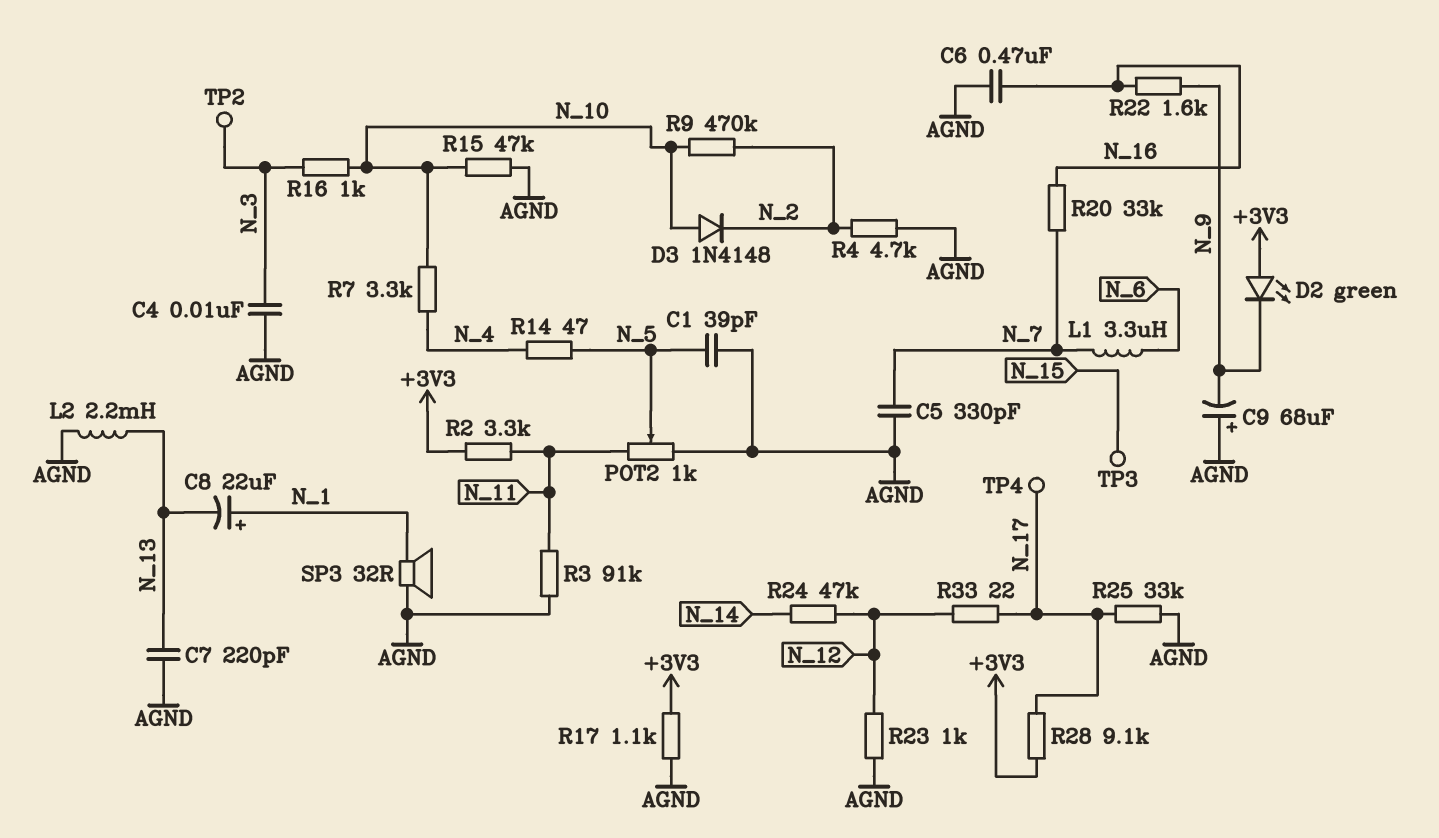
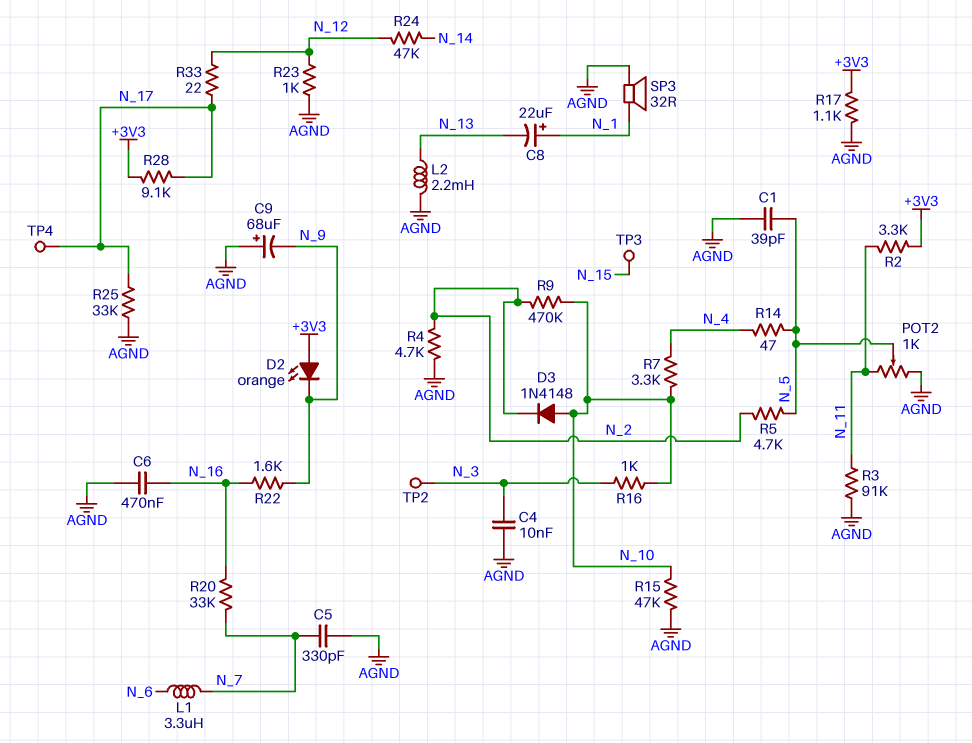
C7: 220pF (AGND, N_13) -> none
D2: LED green (A +3V3, K N_9) -> LED orange (A +3V3, K N_9)
R5: none -> 4.7k (N_2, N_5)

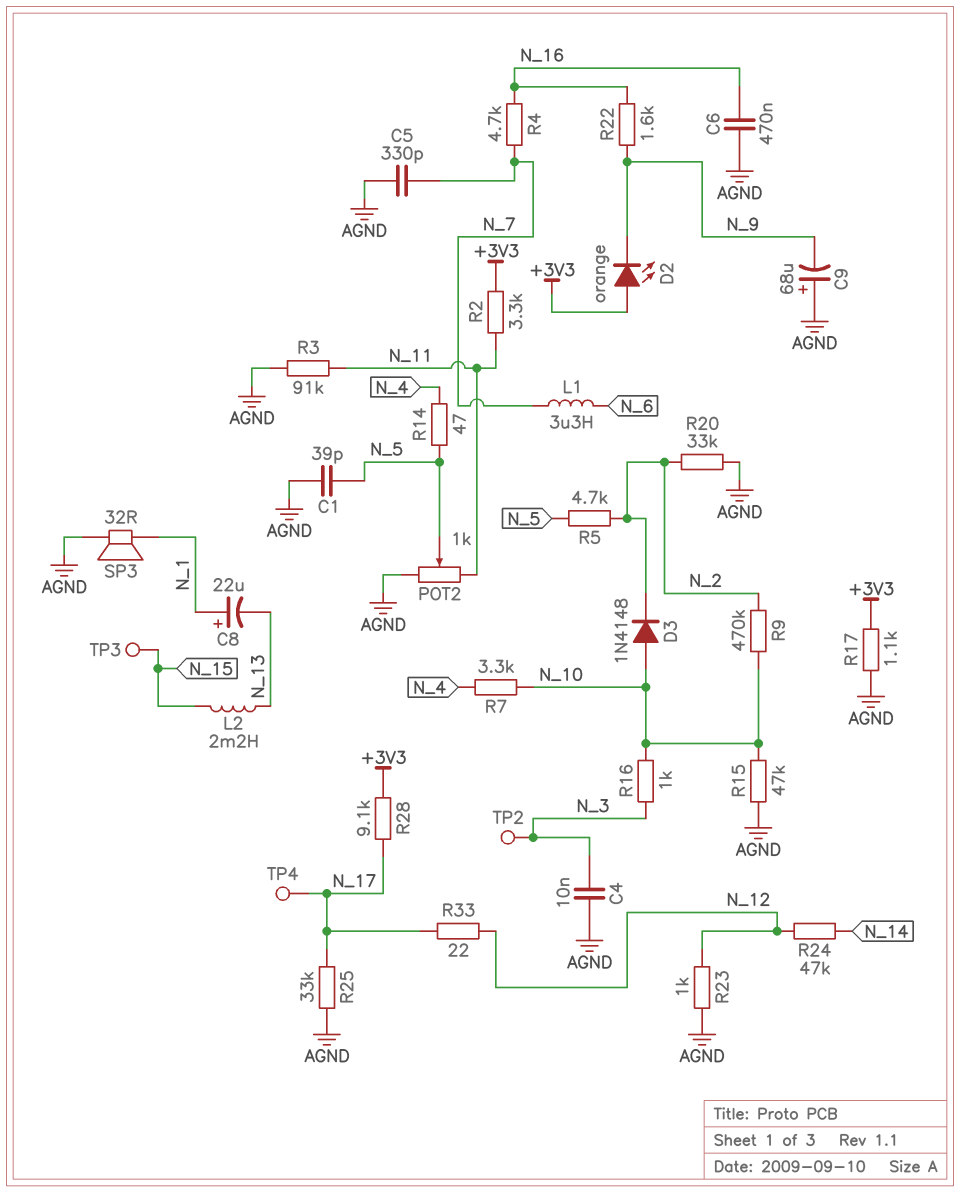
L2: 2.2mH (AGND, N_13) -> 2.2mH (N_13, N_15)
R4: 4.7k (AGND, N_2) -> 4.7k (N_7, N_16)
R20: 33k (N_7, N_16) -> 33k (AGND, N_2)

